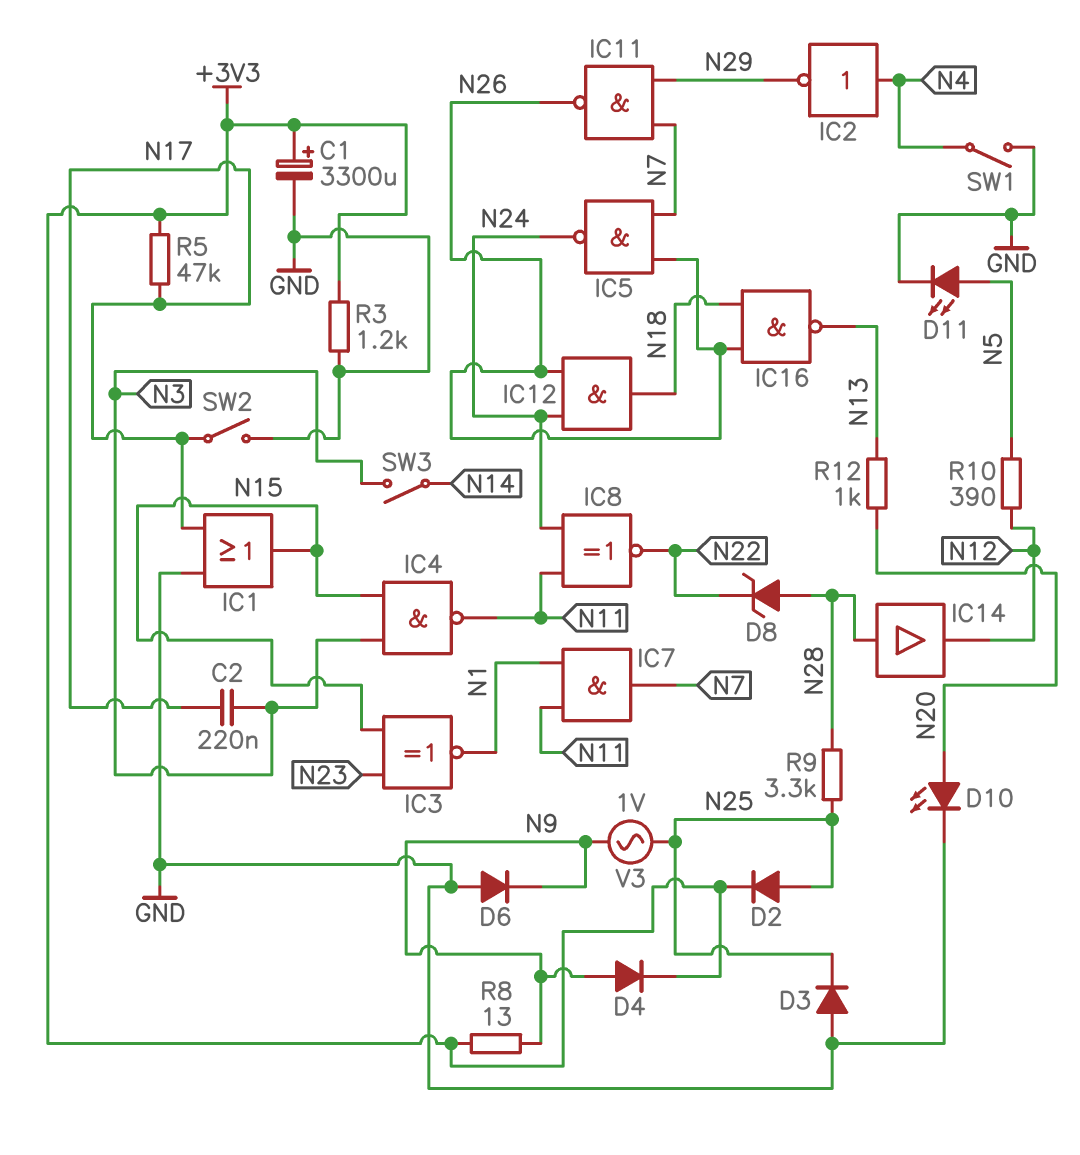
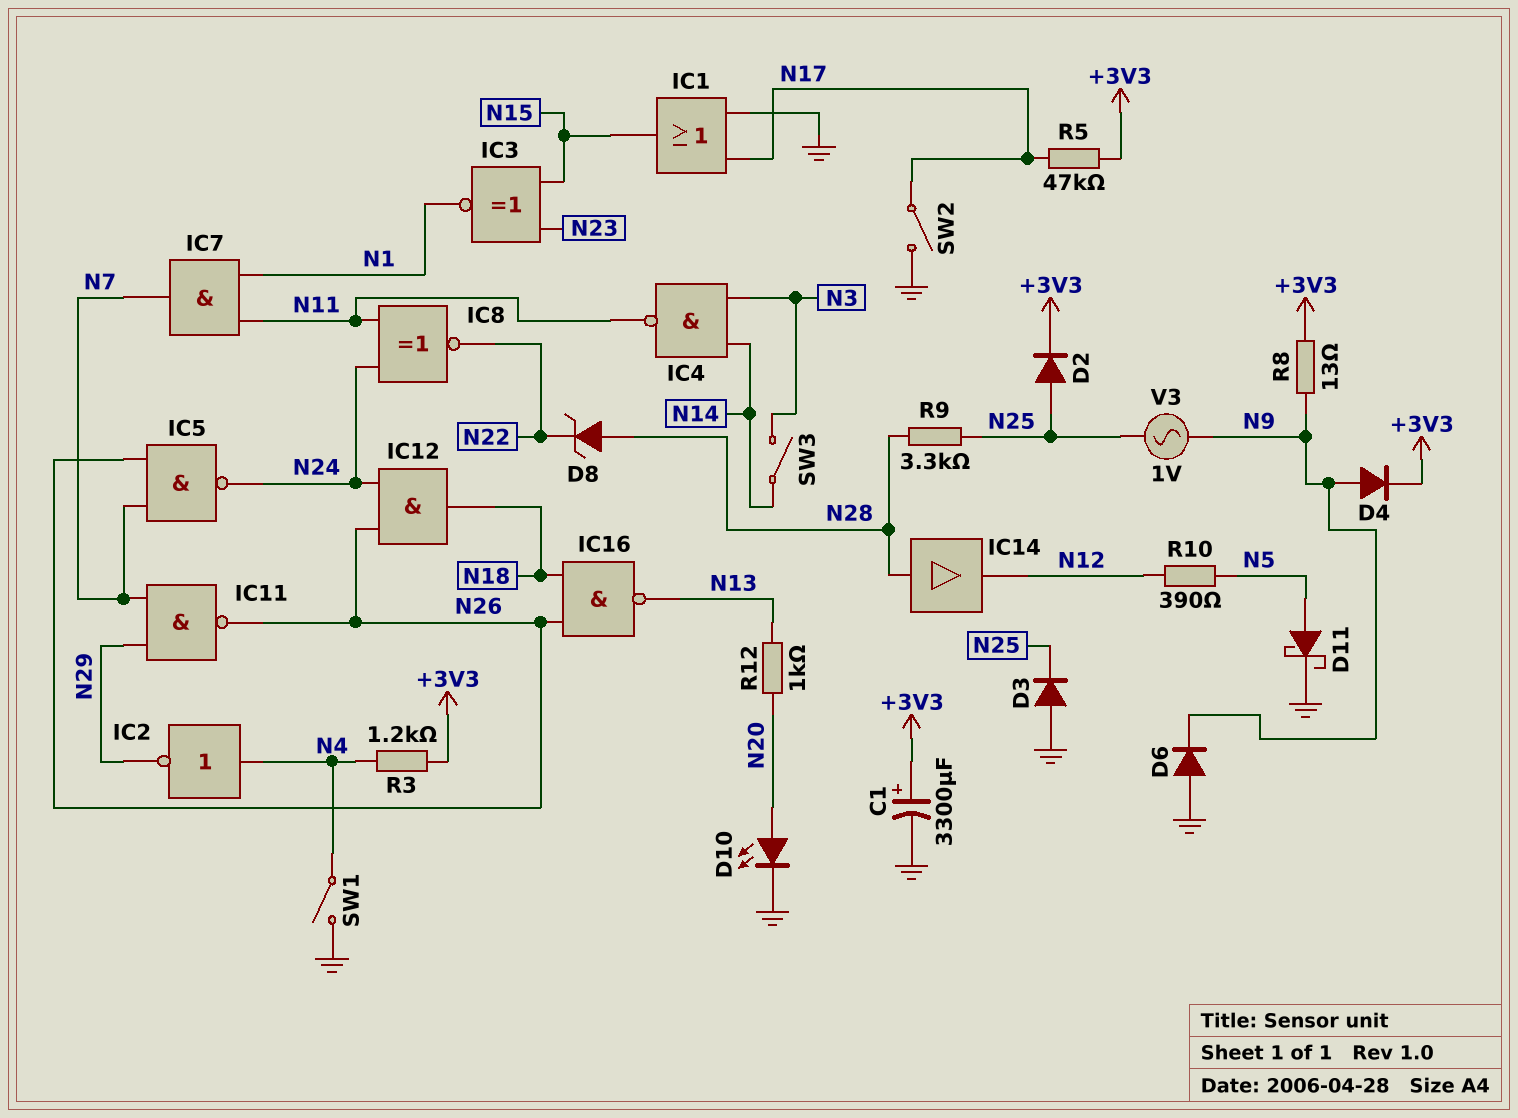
C2: 220nF (N3, N17) -> none
D11: LED (A N5, K GND) -> schottky (A N5, K GND)
IC4: NAND (in N3, in N15, out N11) -> NAND (in N3, in N14, out N11)
R3: 1.2k (+3V3, GND) -> 1.2k (+3V3, N4)

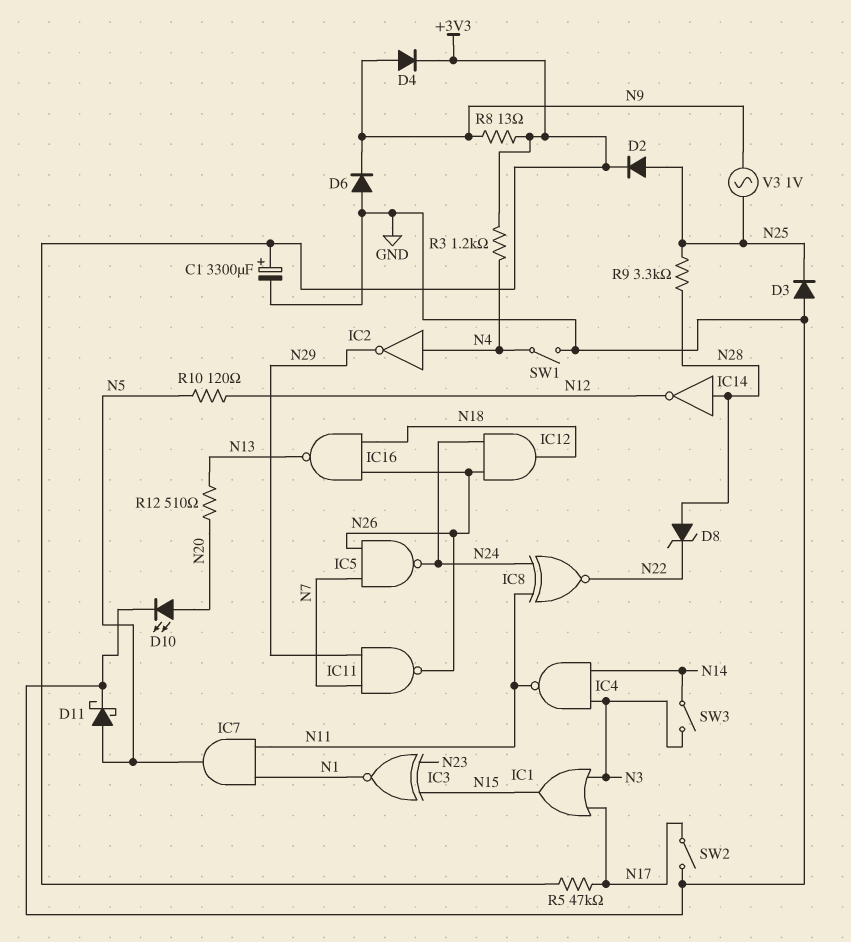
IC1: OR (in GND, in N17, out N15) -> OR (in N3, in N17, out N15)
IC7: AND (in N1, in N11, out N7) -> AND (in N1, in N11, out N5)
IC14: buffer (in N28, out N12) -> NOT (in N28, out N12)
R10: 390 (N5, N12) -> 120 (N5, N12)
R12: 1k (N13, N20) -> 510 (N13, N20)

